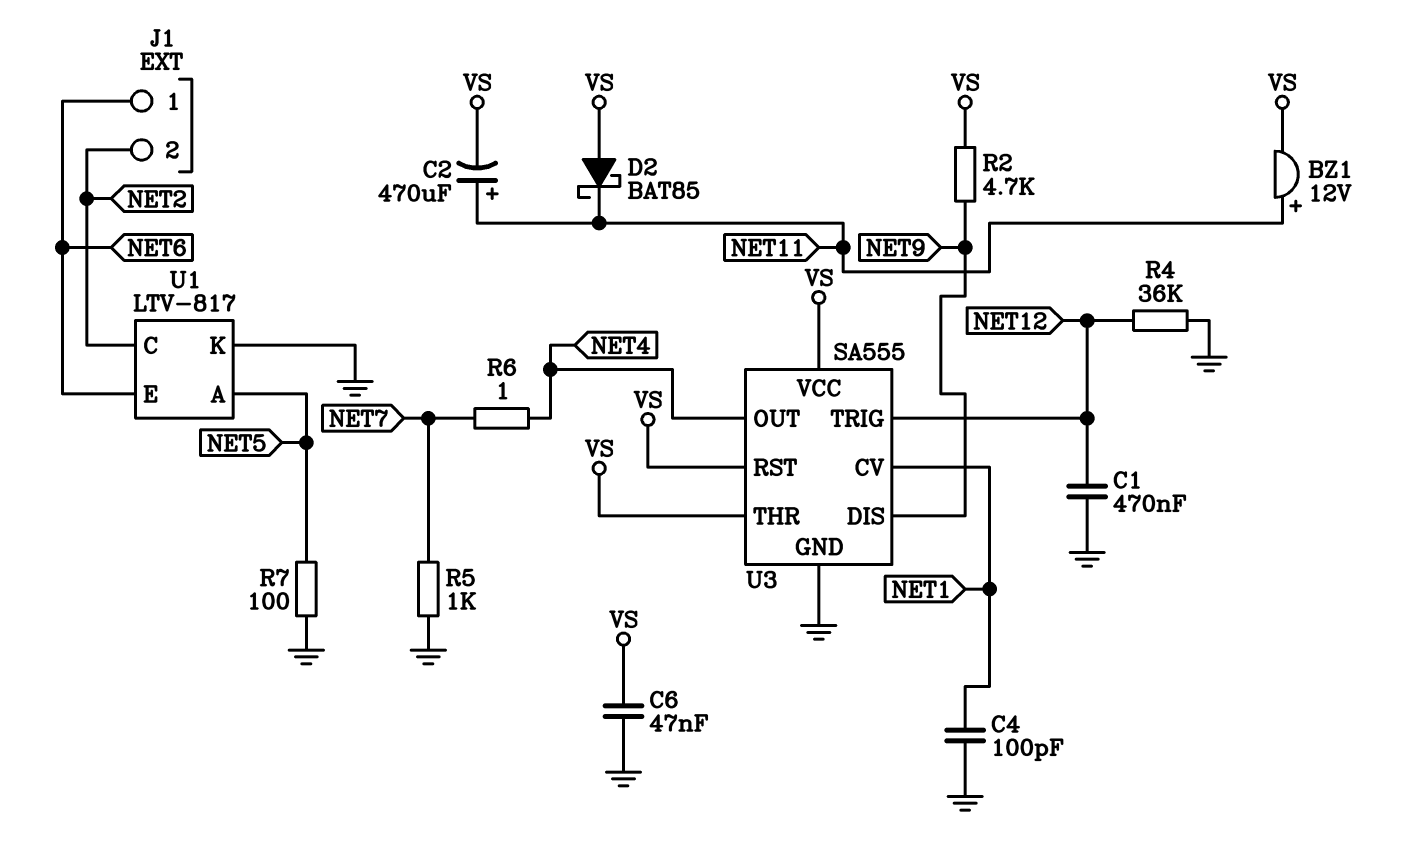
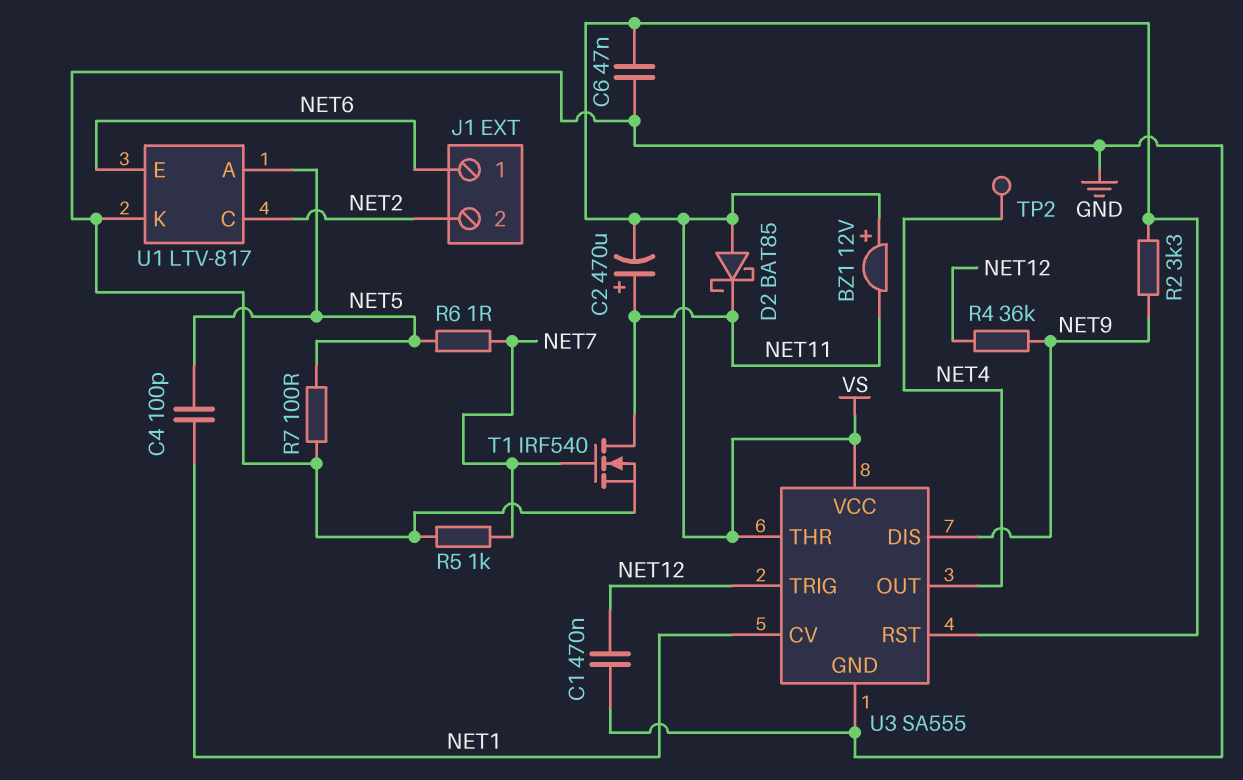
BZ1: buzzer 12V (plus NET11, minus VS) -> buzzer 12V (plus VS, minus NET11)
C4: 100pF (GND, NET1) -> 100pF (NET1, NET5)
R2: 4.7k (NET9, VS) -> 3.3k (NET9, VS)
R4: 36k (GND, NET12) -> 36k (NET9, NET12)
R6: 1 (NET4, NET7) -> 1 (NET5, NET7)
T1: none -> NMOS IRF540 (G NET7, D NET11, S GND)
TP2: none -> test point (NET4)

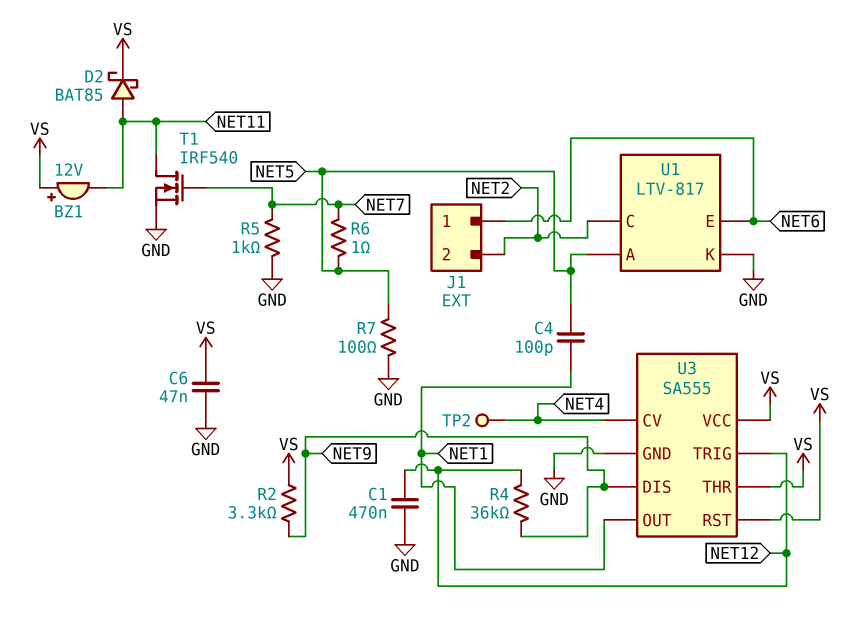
C2: 470uF (plus NET11, minus VS) -> none
D2: schottky BAT85 (A VS, K NET11) -> schottky BAT85 (A NET11, K VS)
U3 pin CV: NET1 -> NET4
U3 pin OUT: NET4 -> NET1

